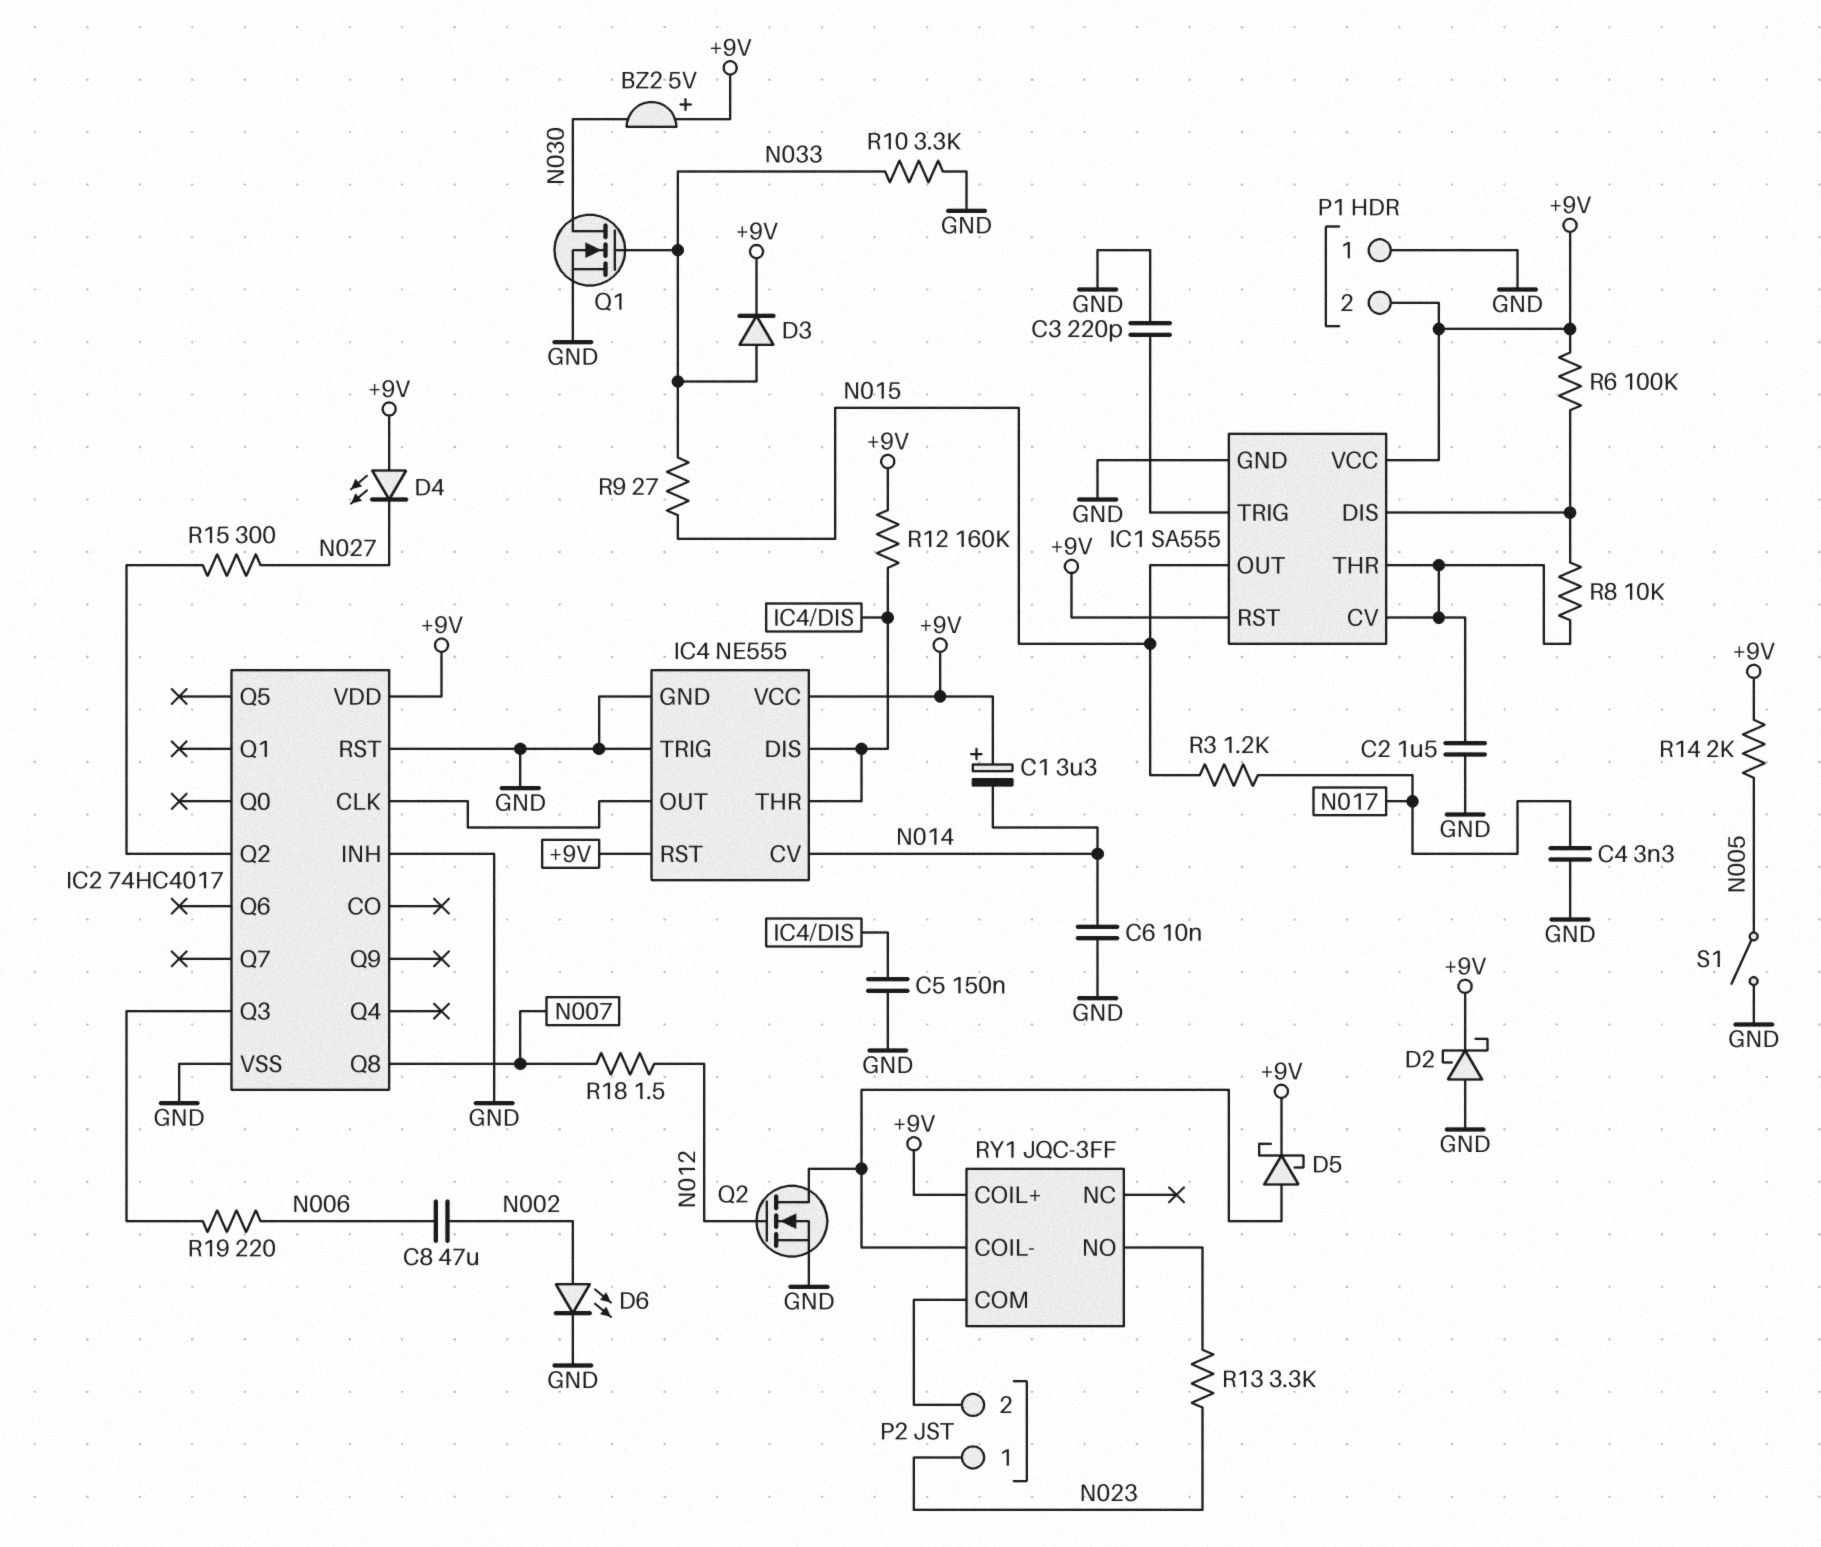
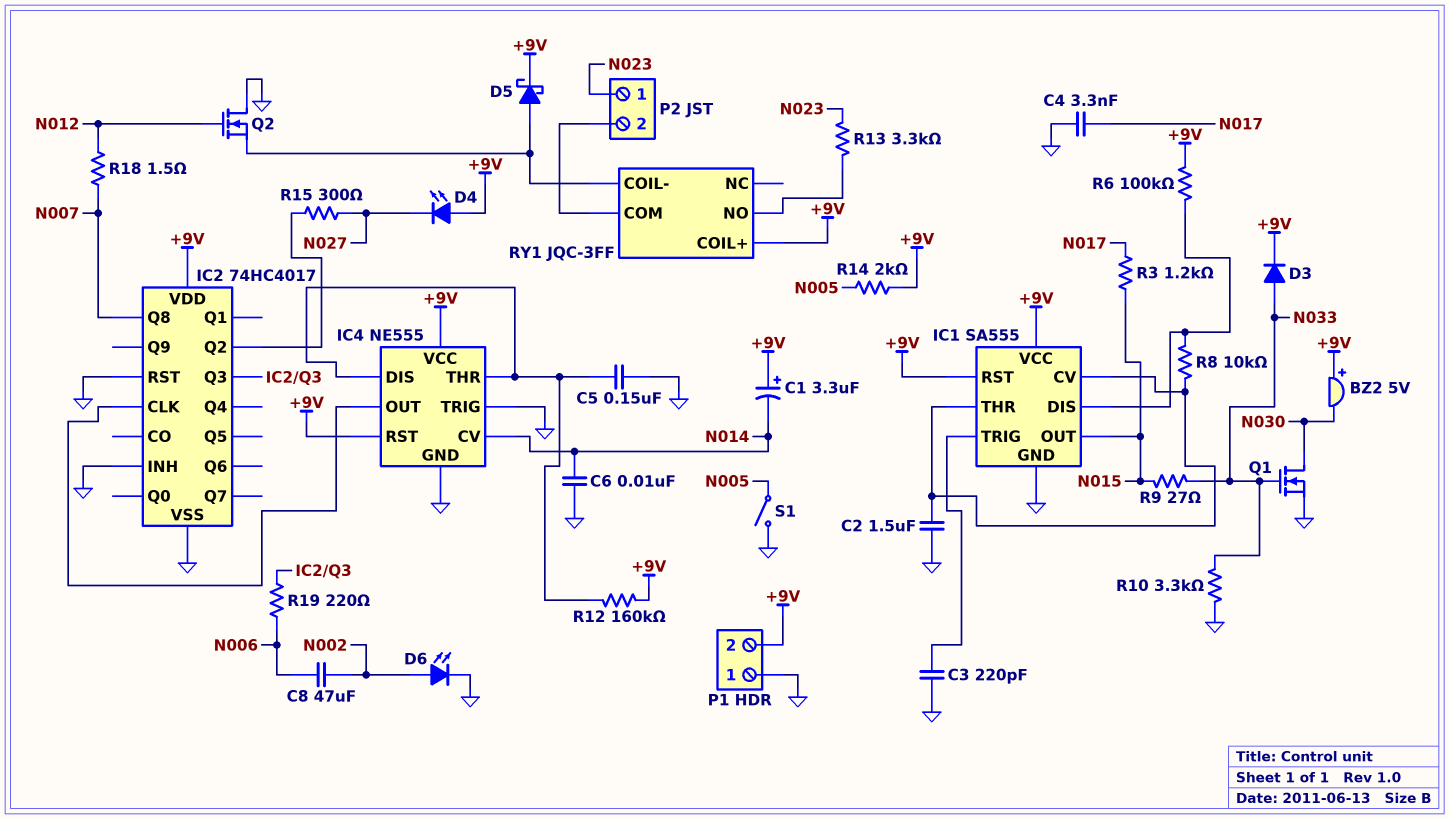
D2: schottky (A GND, K +9V) -> none
Q2: NMOS (G N012, D RY1/COIL-, S GND) -> NMOS (G N012, D GND, S RY1/COIL-)

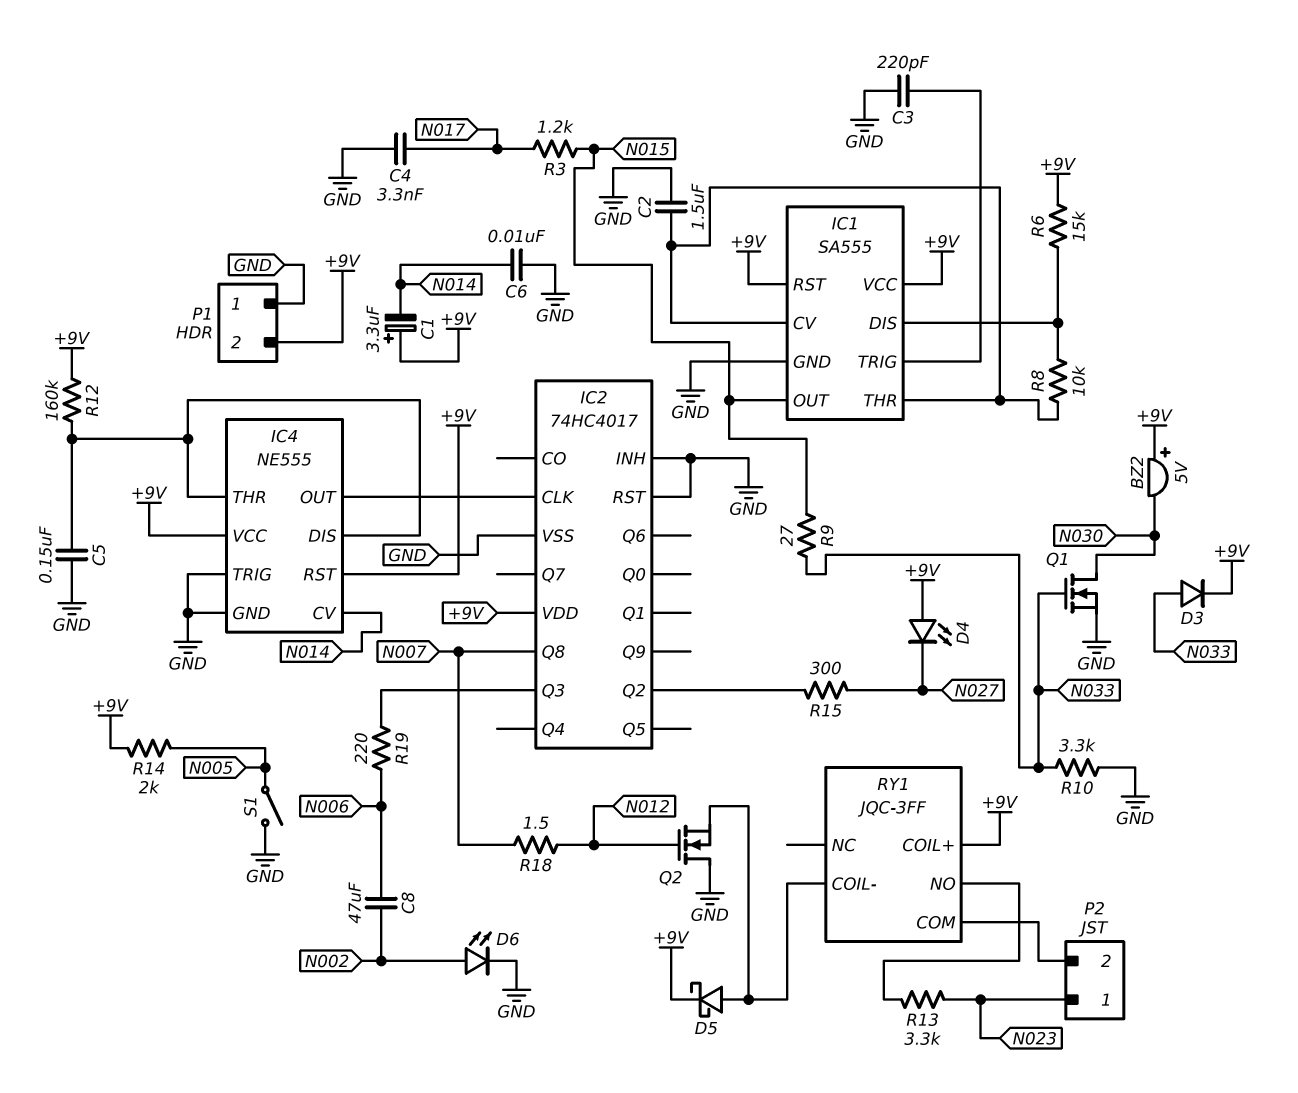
R6: 100k (+9V, IC1/DIS) -> 15k (+9V, IC1/DIS)

